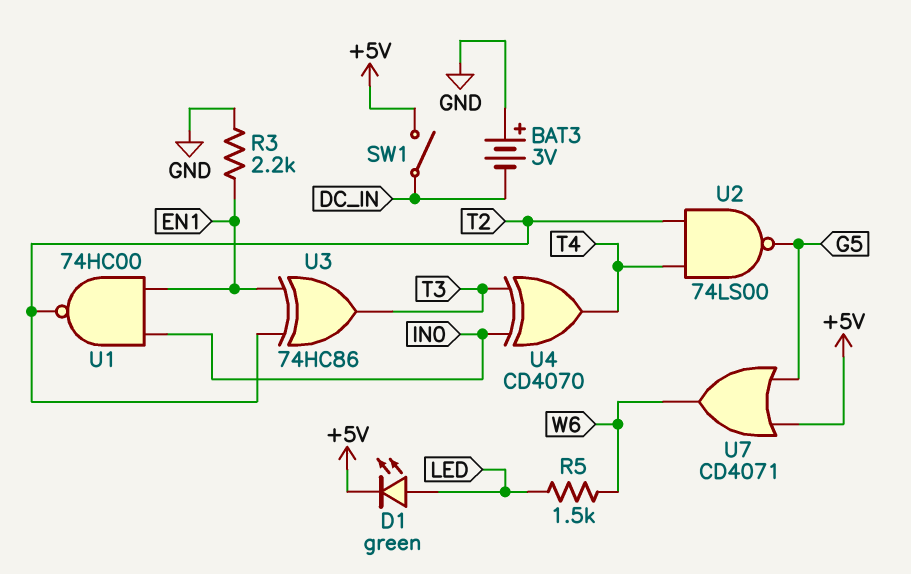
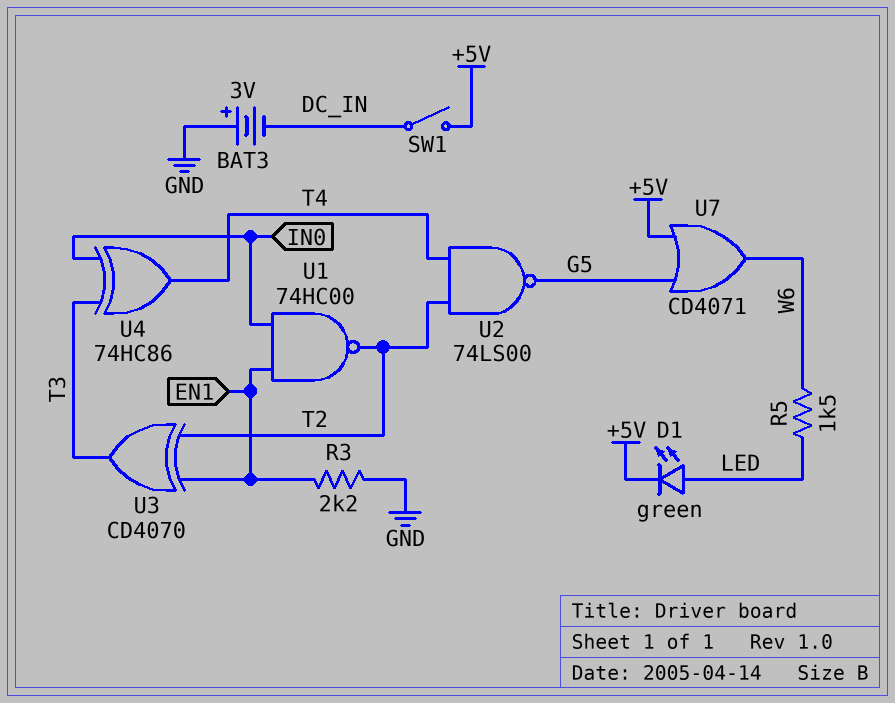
U3: XOR 74HC86 (in EN1, in T2, out T3) -> XOR CD4070 (in EN1, in T2, out T3)
U4: XOR CD4070 (in IN0, in T3, out T4) -> XOR 74HC86 (in IN0, in T3, out T4)

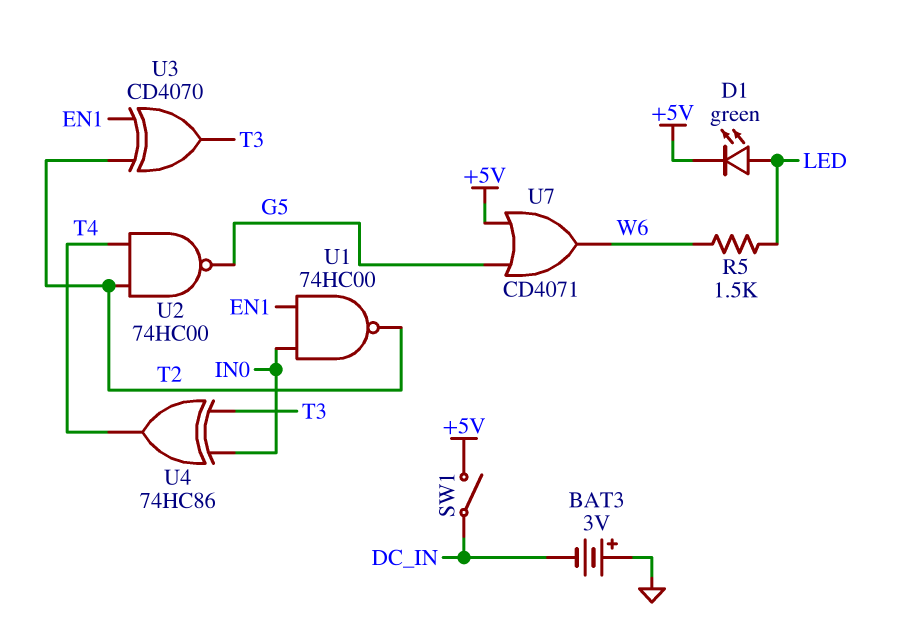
R3: 2.2k (EN1, GND) -> none
U2: NAND 74LS00 (in T2, in T4, out G5) -> NAND 74HC00 (in T2, in T4, out G5)

